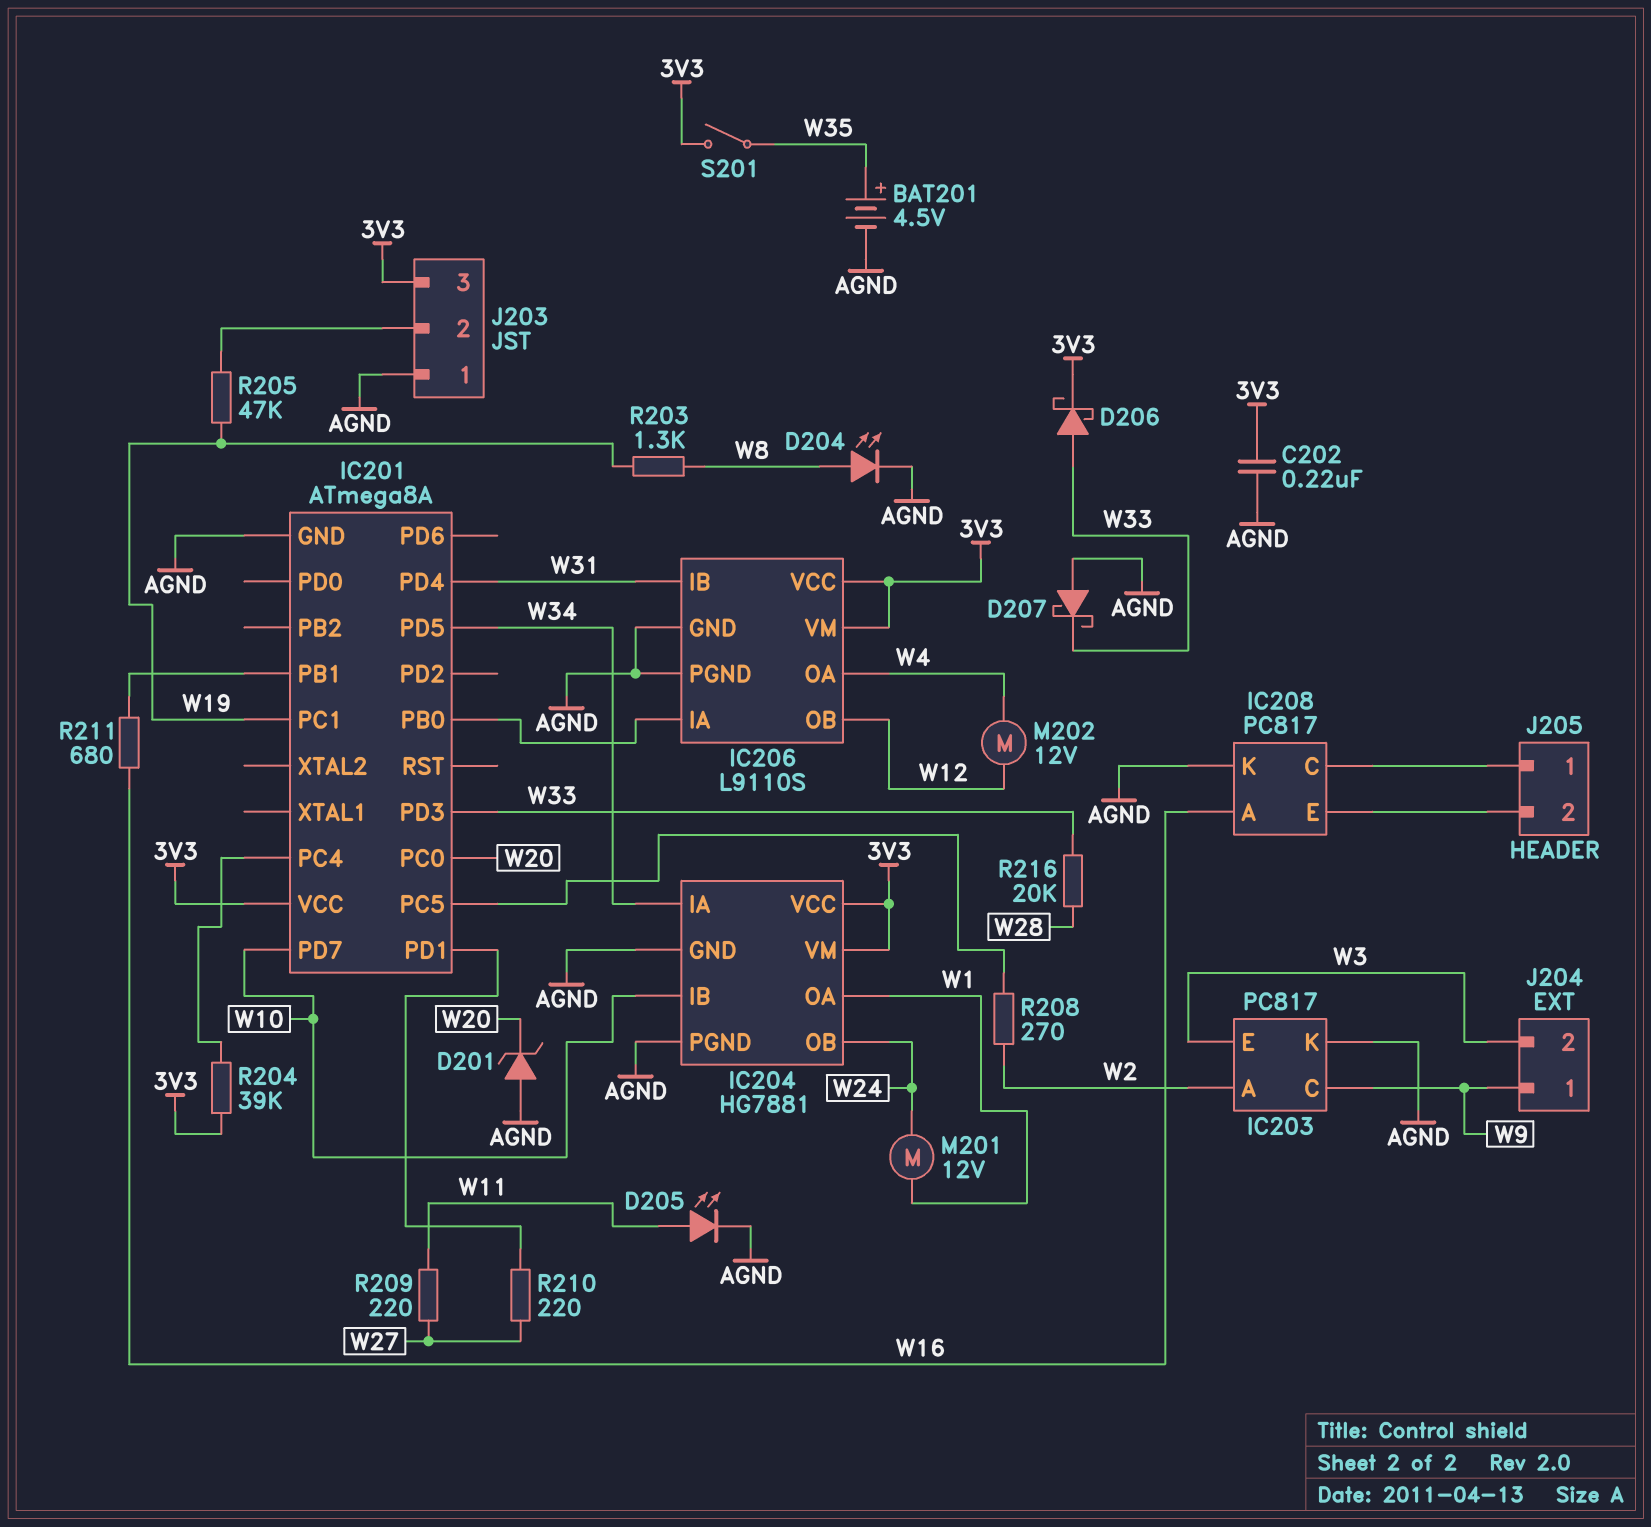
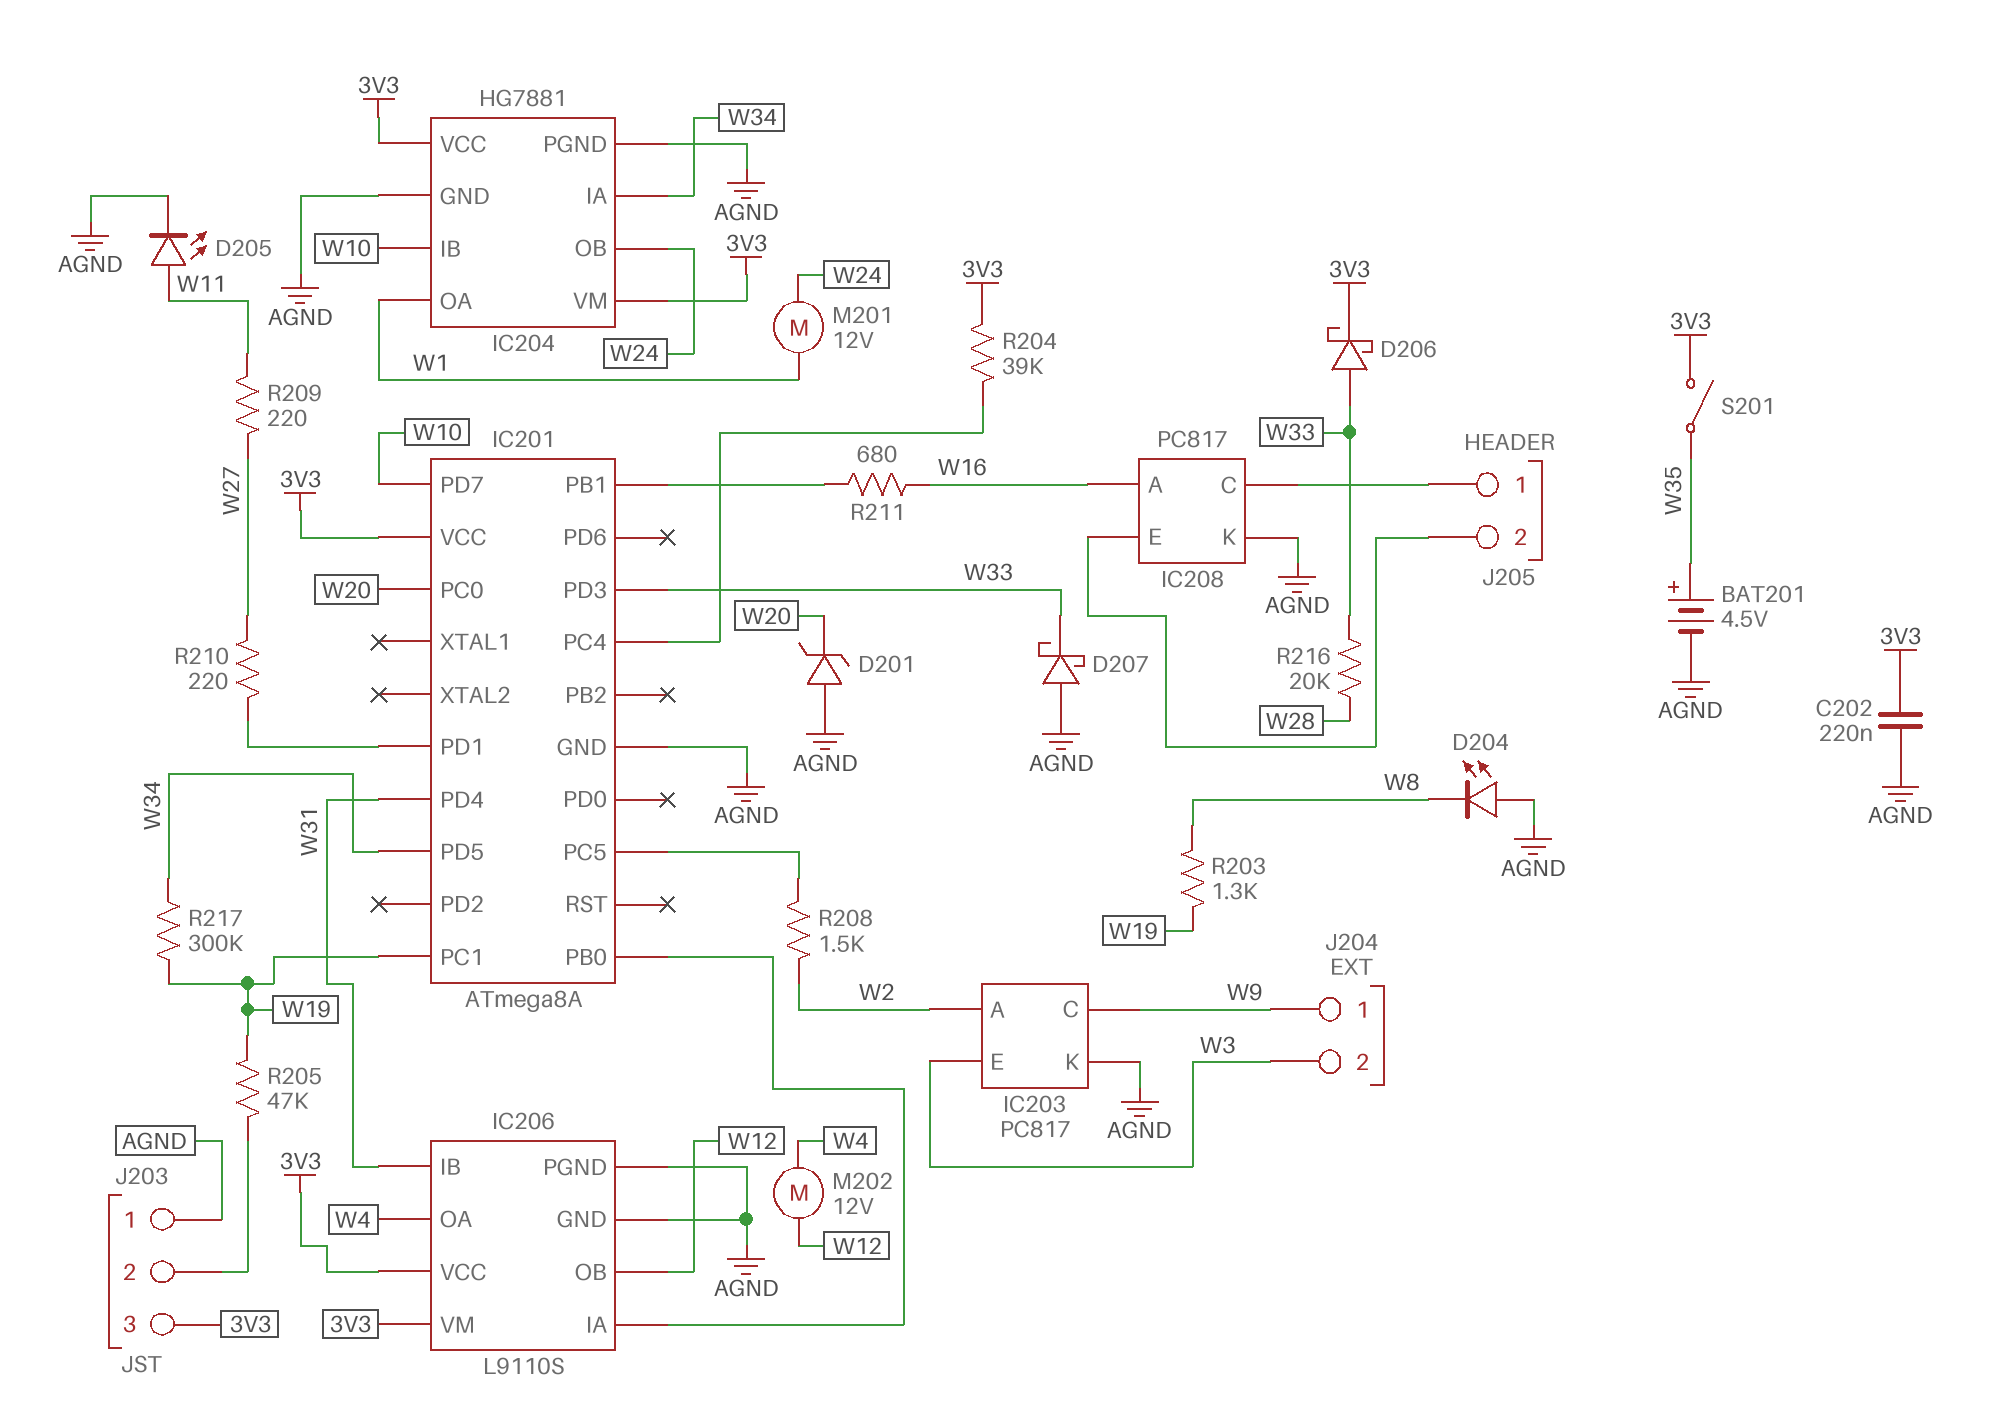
D204: LED (A W8, K AGND) -> LED (A AGND, K W8)
R208: 270 (IC201/PC5, W2) -> 1.5k (IC201/PC5, W2)
R217: none -> 300k (W19, W34)

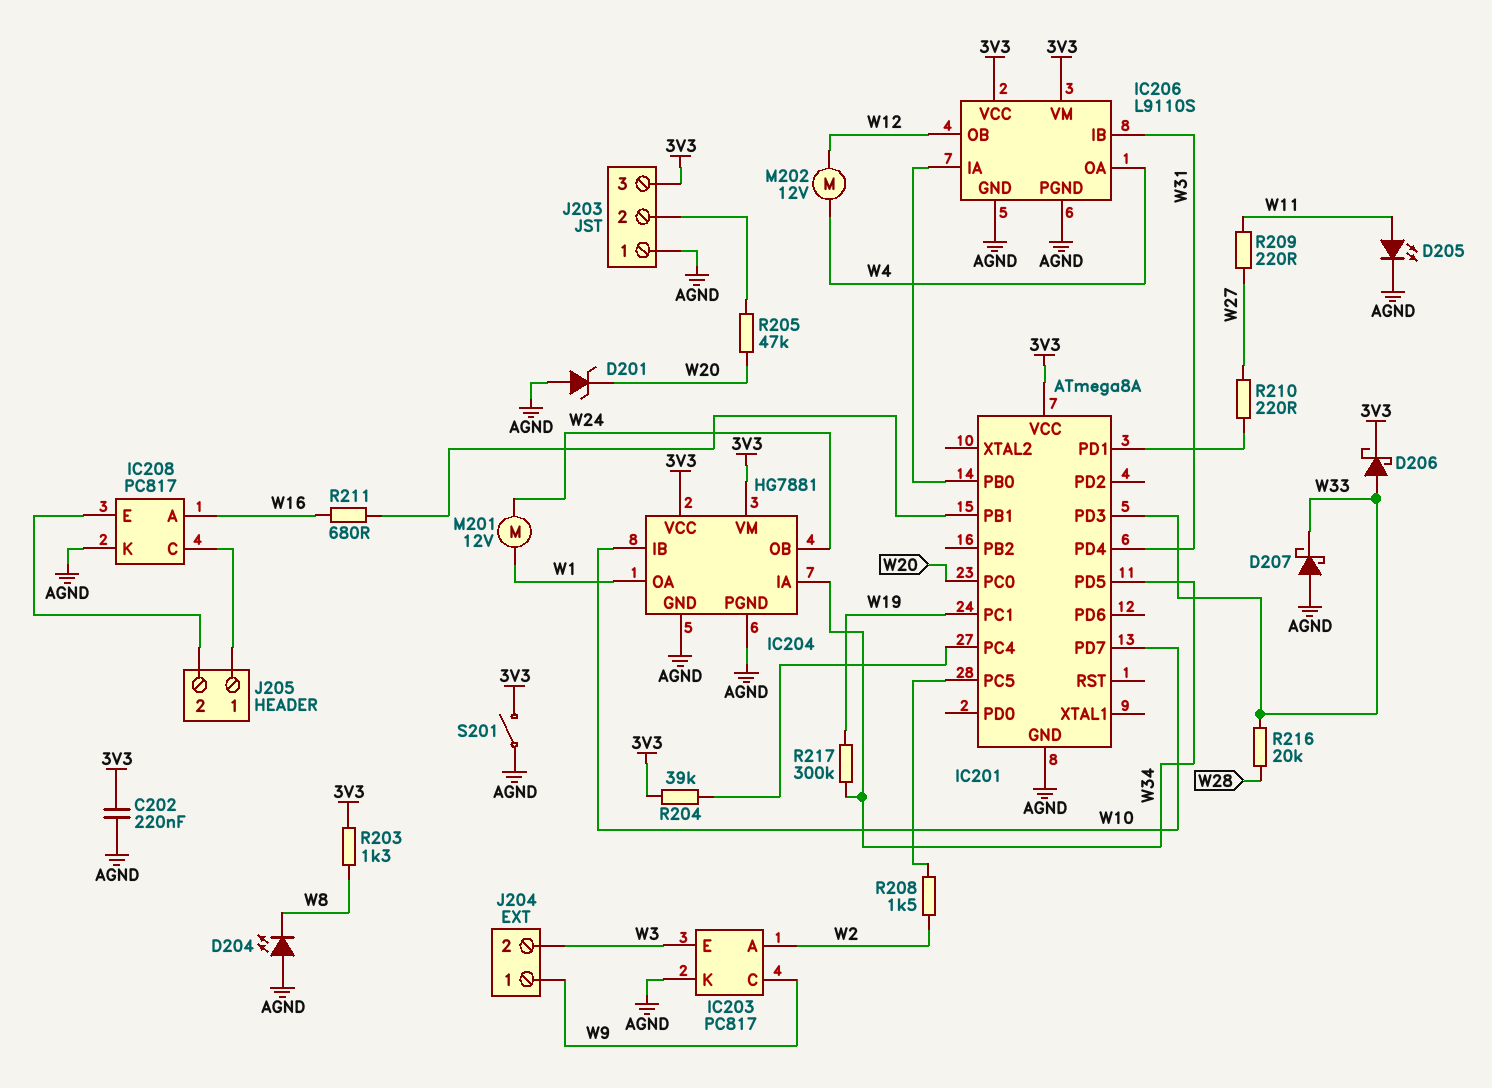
BAT201: 4.5V (plus W35, minus AGND) -> none
R203: 1.3k (W8, W19) -> 1.3k (3V3, W8)
R205: 47k (J203/2, W19) -> 47k (J203/2, W20)
S201: switch (3V3, W35) -> switch (3V3, AGND)

